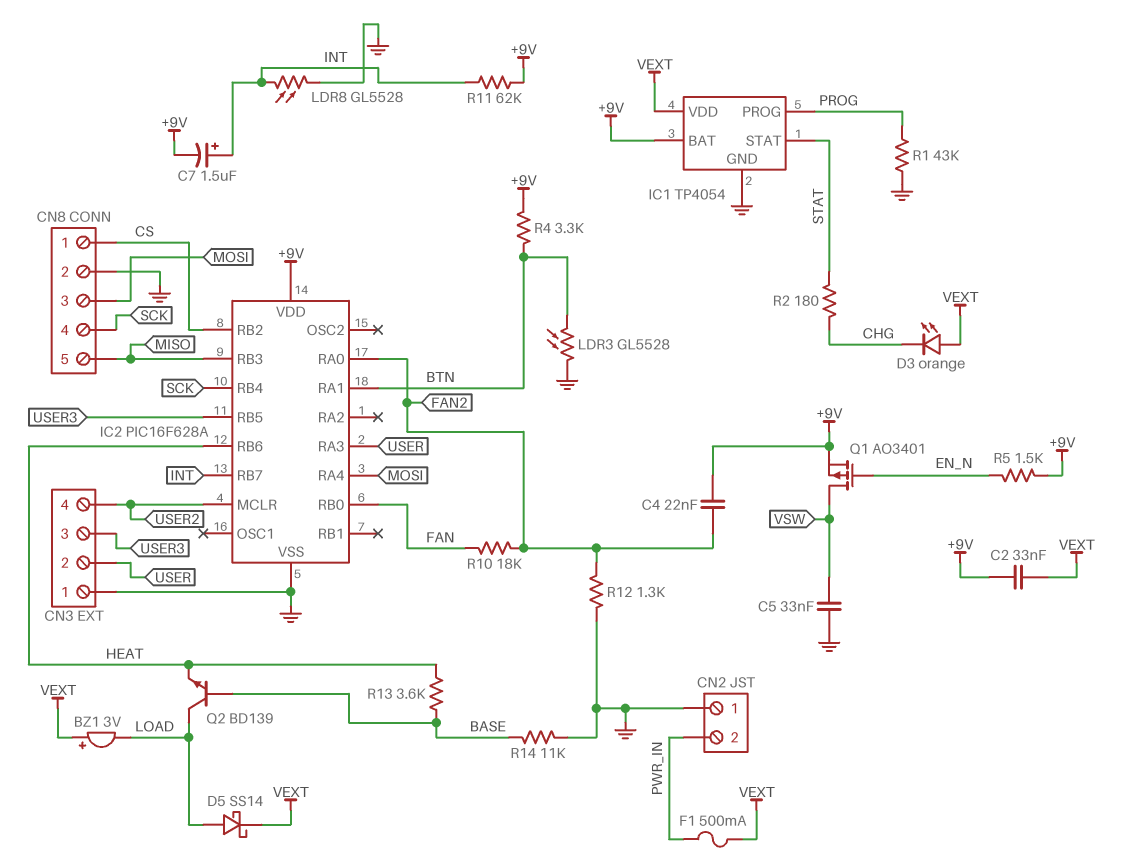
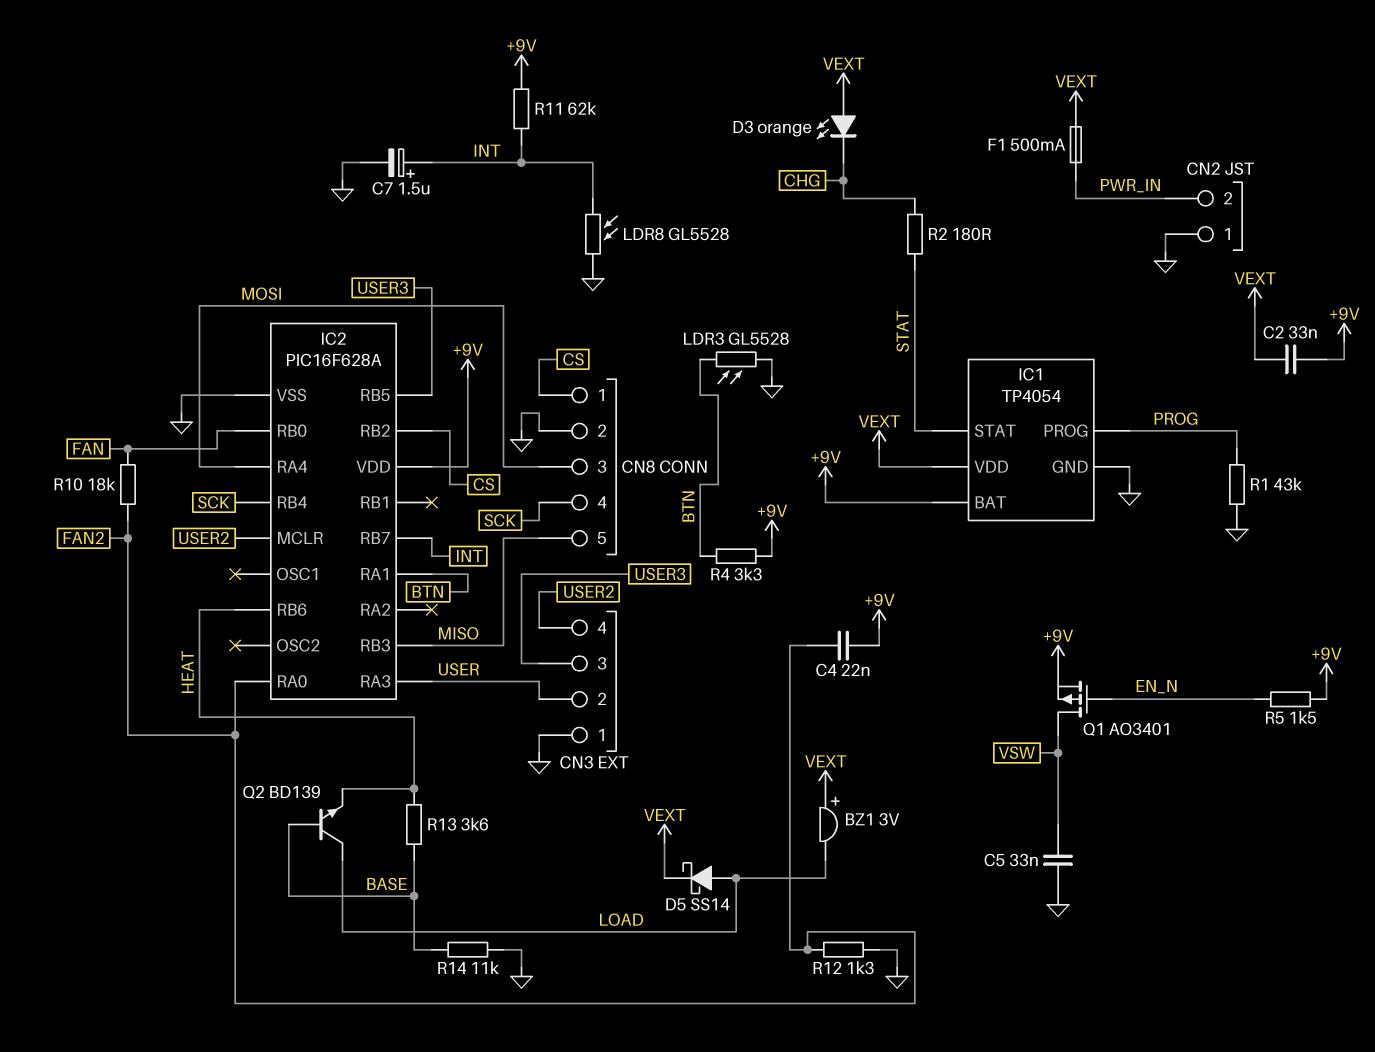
C7: 1.5uF (plus INT, minus +9V) -> 1.5uF (plus INT, minus GND)

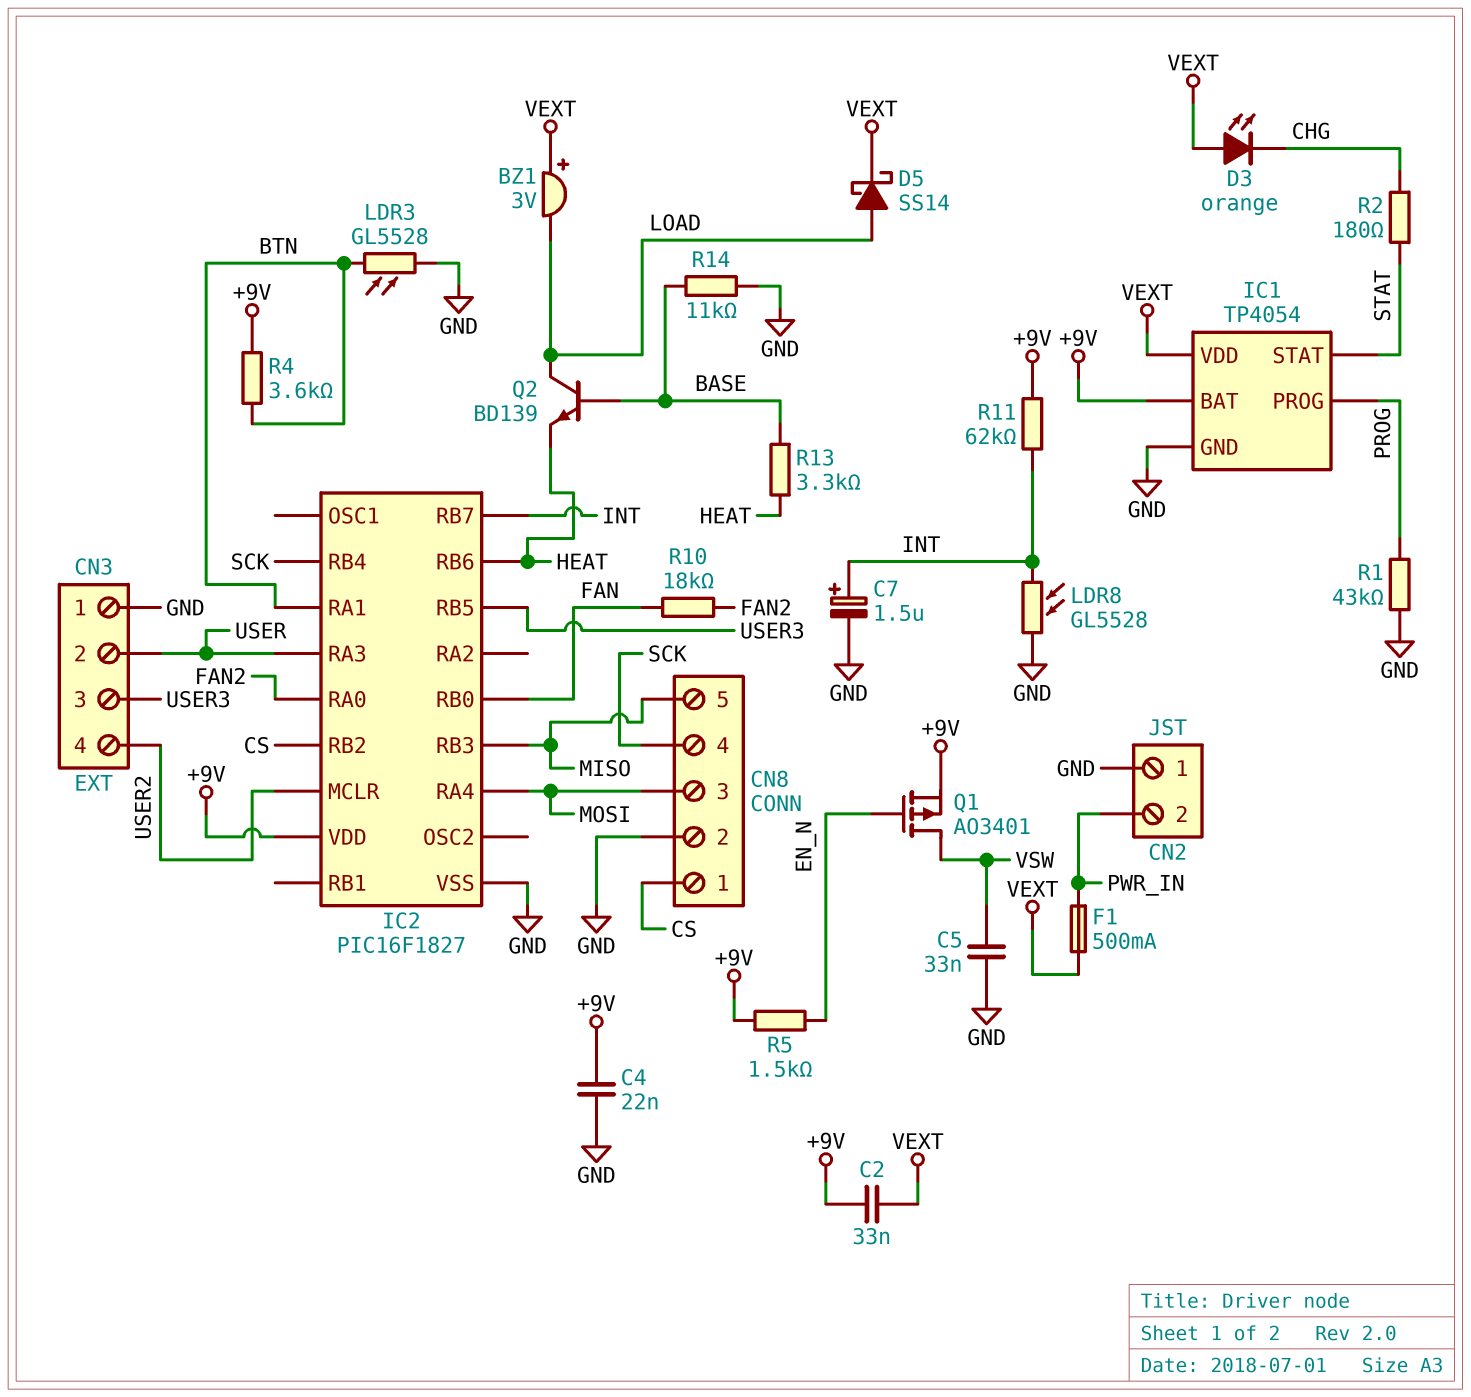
C4: 22nF (+9V, FAN2) -> 22nF (+9V, GND)
IC2: PIC16F628A -> PIC16F1827
R4: 3.3k (+9V, BTN) -> 3.6k (+9V, BTN)
R12: 1.3k (FAN2, GND) -> none
R13: 3.6k (BASE, HEAT) -> 3.3k (BASE, HEAT)

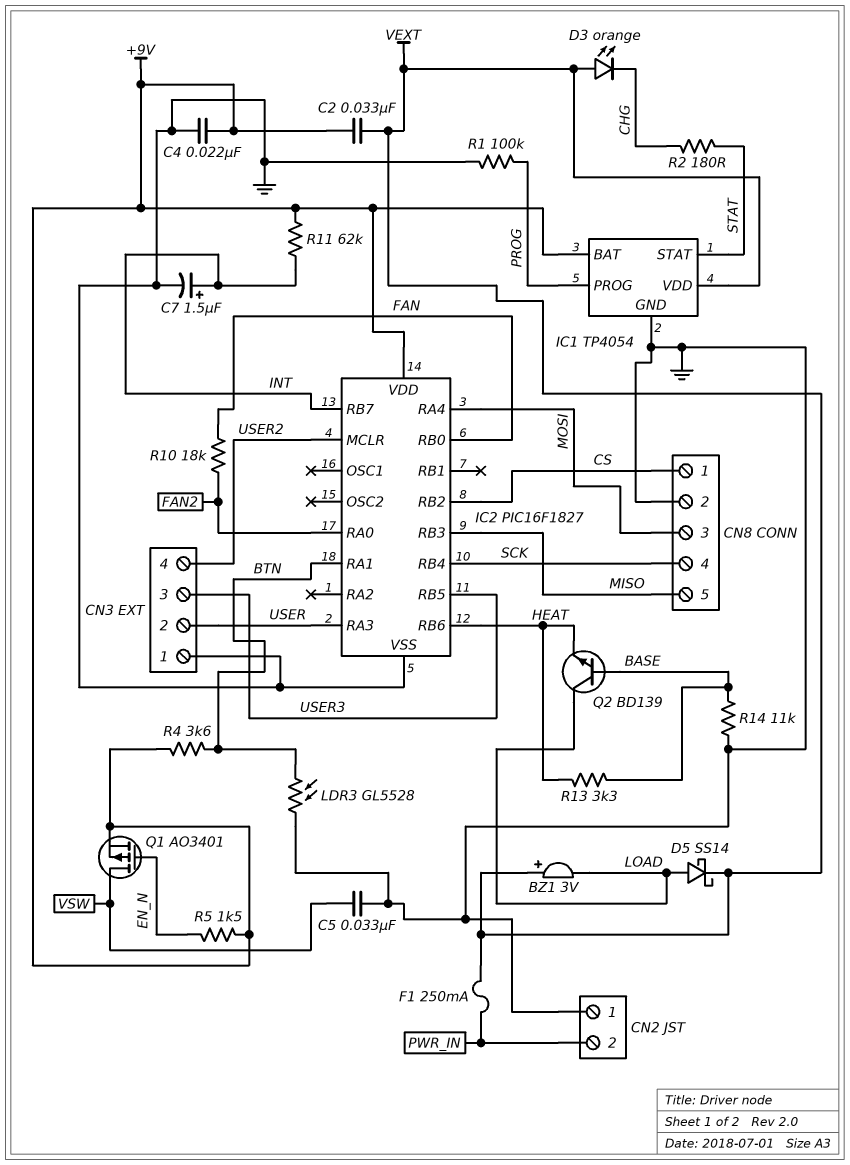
F1: 500mA (PWR_IN, VEXT) -> 250mA (PWR_IN, VEXT)
LDR8: GL5528 (GND, INT) -> none
R1: 43k (GND, PROG) -> 100k (GND, PROG)

